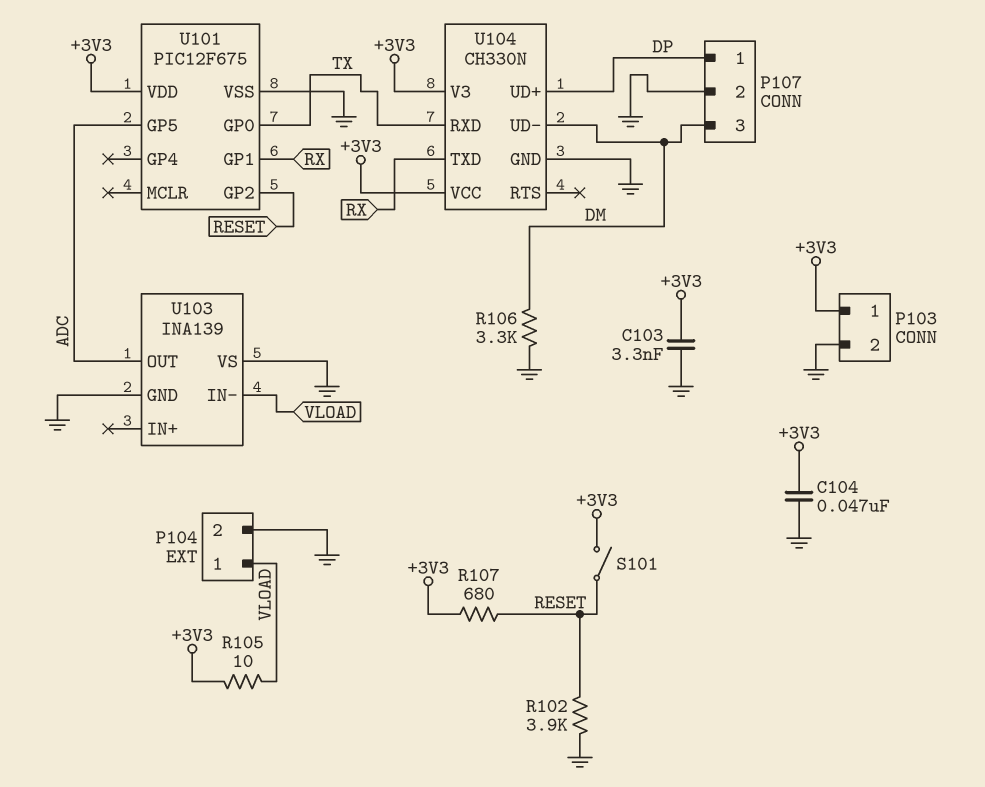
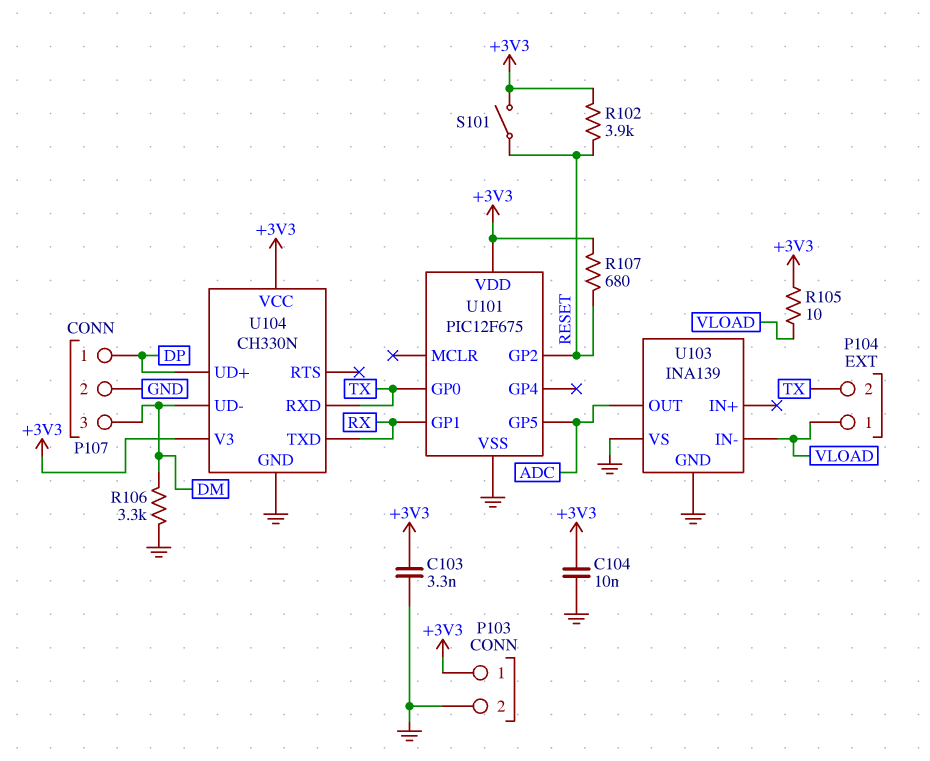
C104: 47nF (+3V3, GND) -> 10nF (+3V3, GND)
P104 pin 2: GND -> TX
R102: 3.9k (GND, RESET) -> 3.9k (+3V3, RESET)

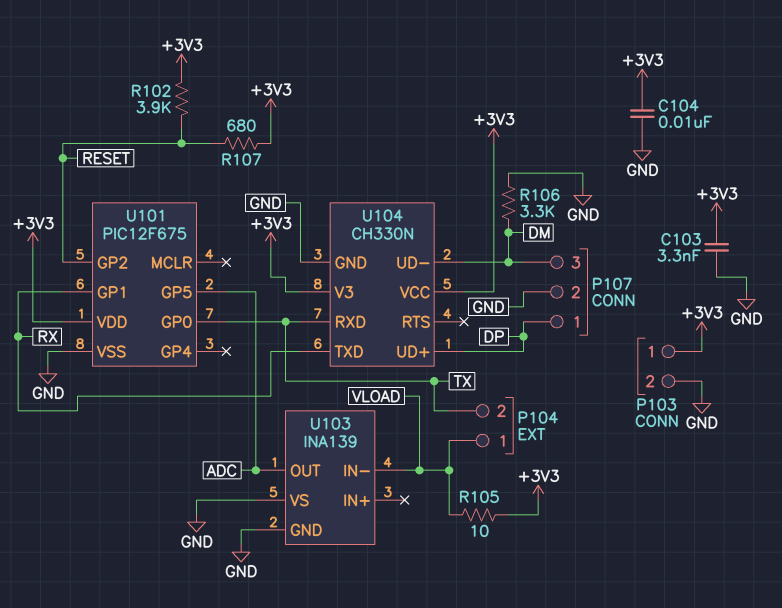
S101: switch (+3V3, RESET) -> none

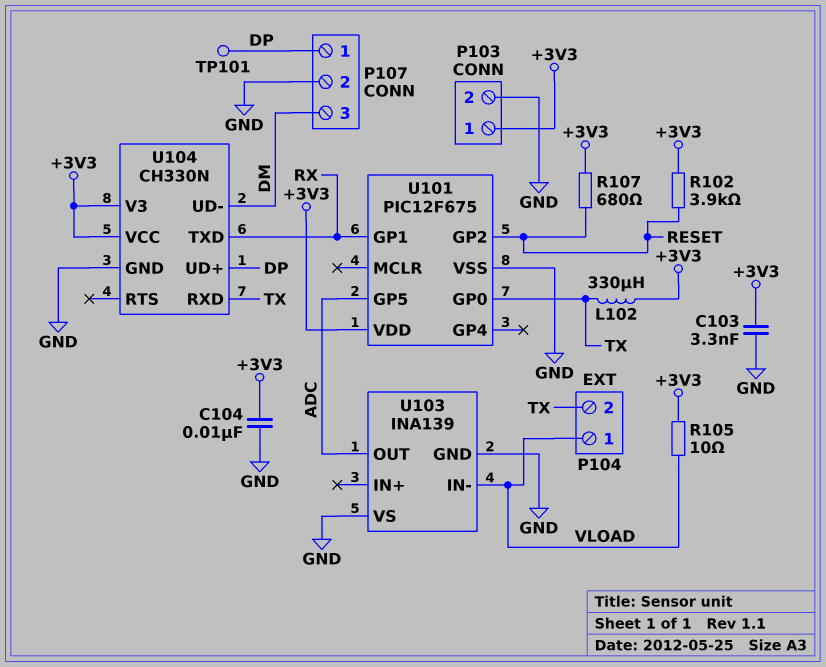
L102: none -> 330uH (+3V3, TX)
R106: 3.3k (DM, GND) -> none
TP101: none -> test point (DP)

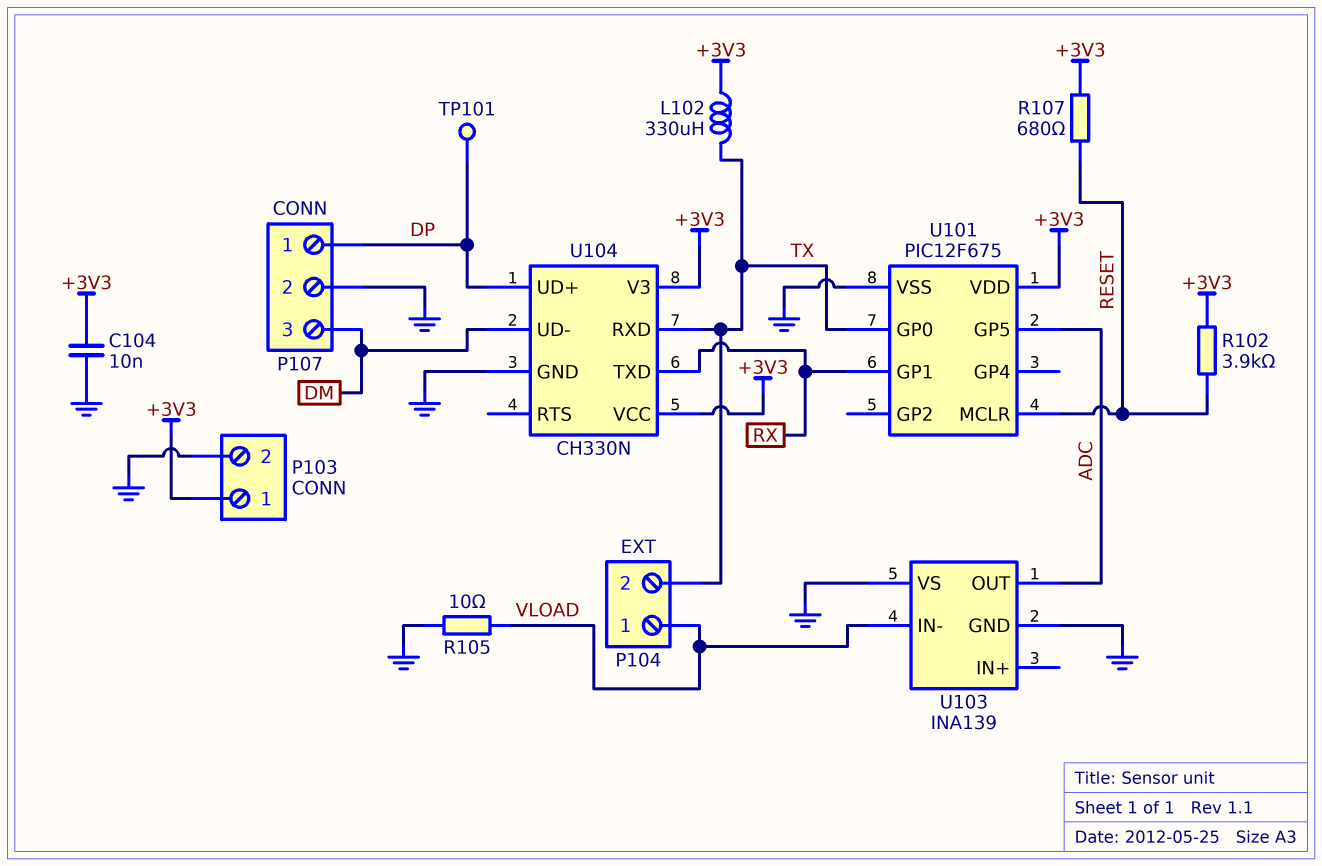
C103: 3.3nF (+3V3, GND) -> none
R105: 10 (+3V3, VLOAD) -> 10 (GND, VLOAD)
U101 pin GP2: RESET -> none
U101 pin MCLR: none -> RESET

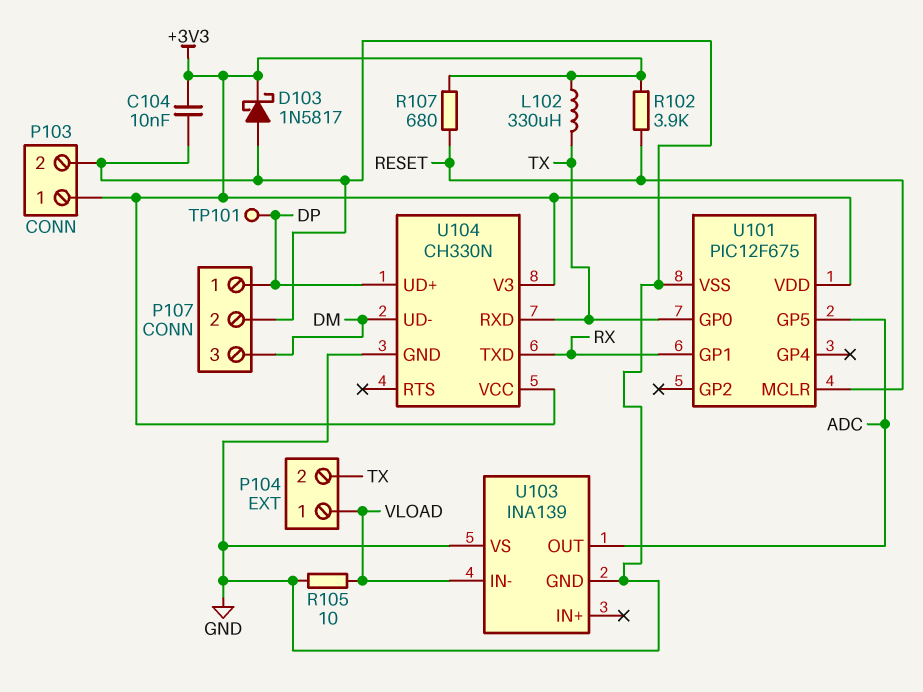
D103: none -> schottky 1N5817 (A GND, K +3V3)

